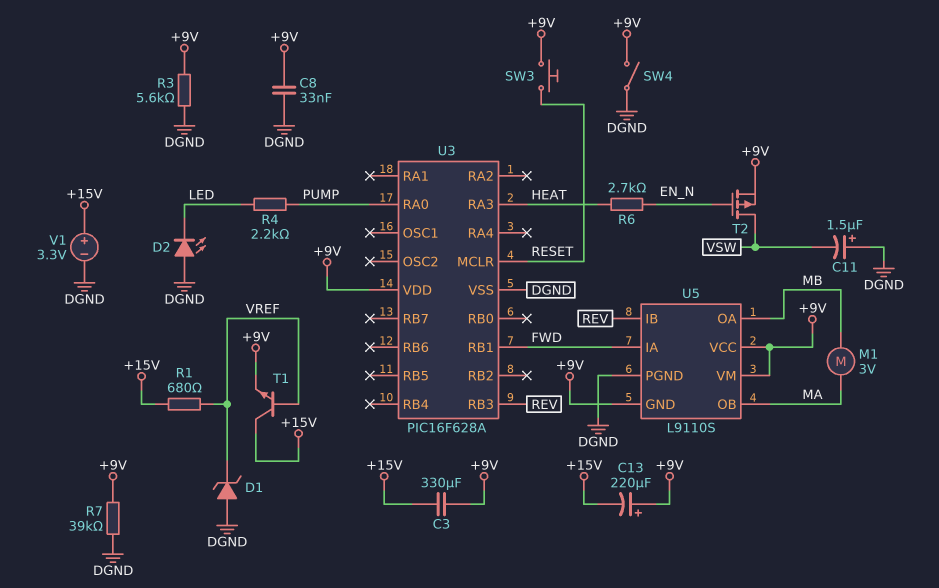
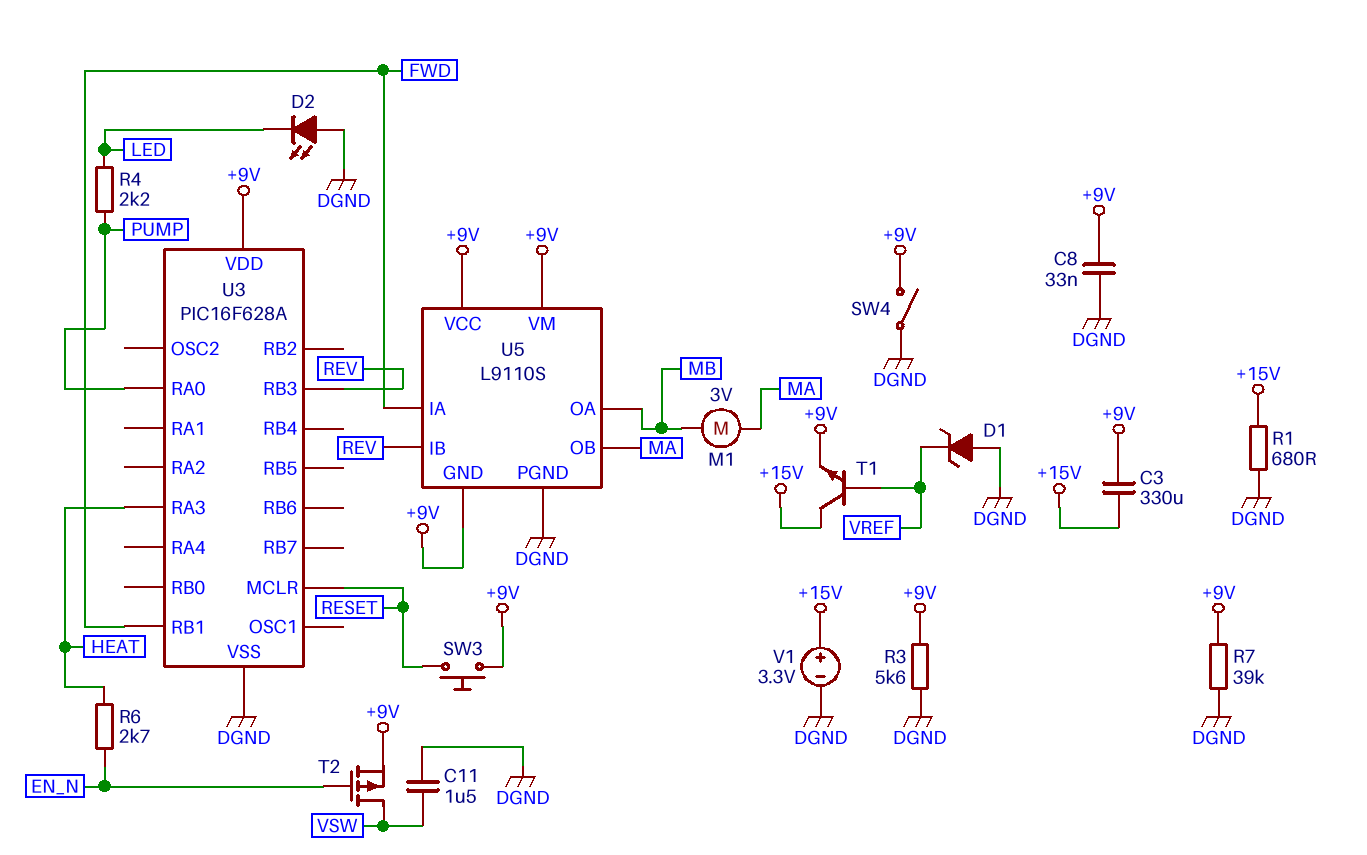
C11: 1.5uF (plus DGND, minus VSW) -> 1.5uF (DGND, VSW)
C13: 220uF (plus +9V, minus +15V) -> none
R1: 680 (+15V, VREF) -> 680 (+15V, DGND)

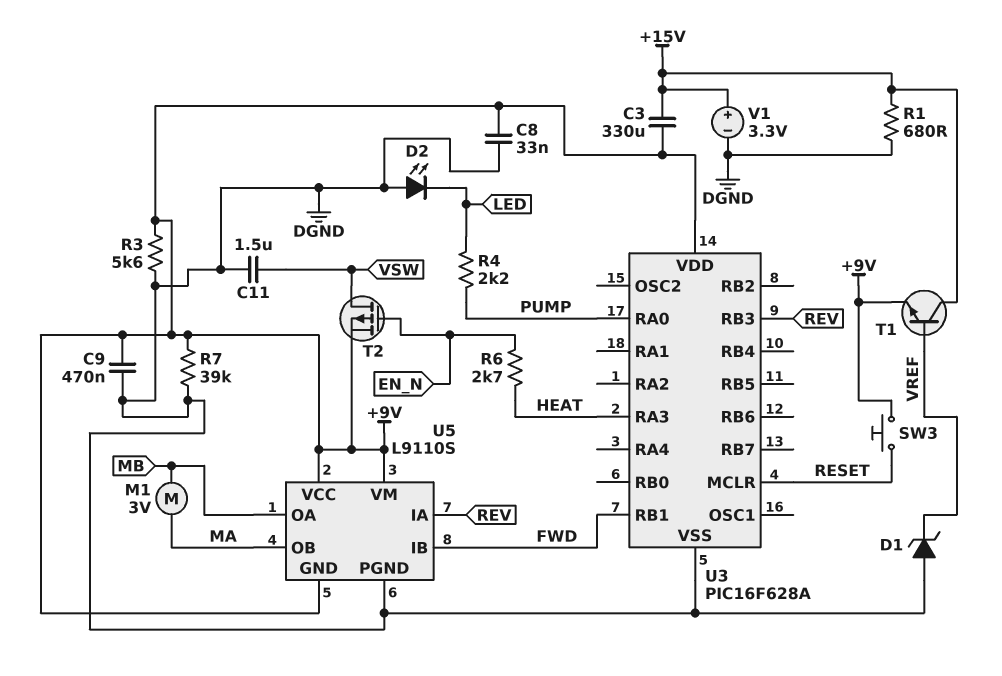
C9: none -> 470nF (+9V, DGND)
SW4: switch (+9V, DGND) -> none
U5 pin IA: FWD -> REV
U5 pin IB: REV -> FWD

